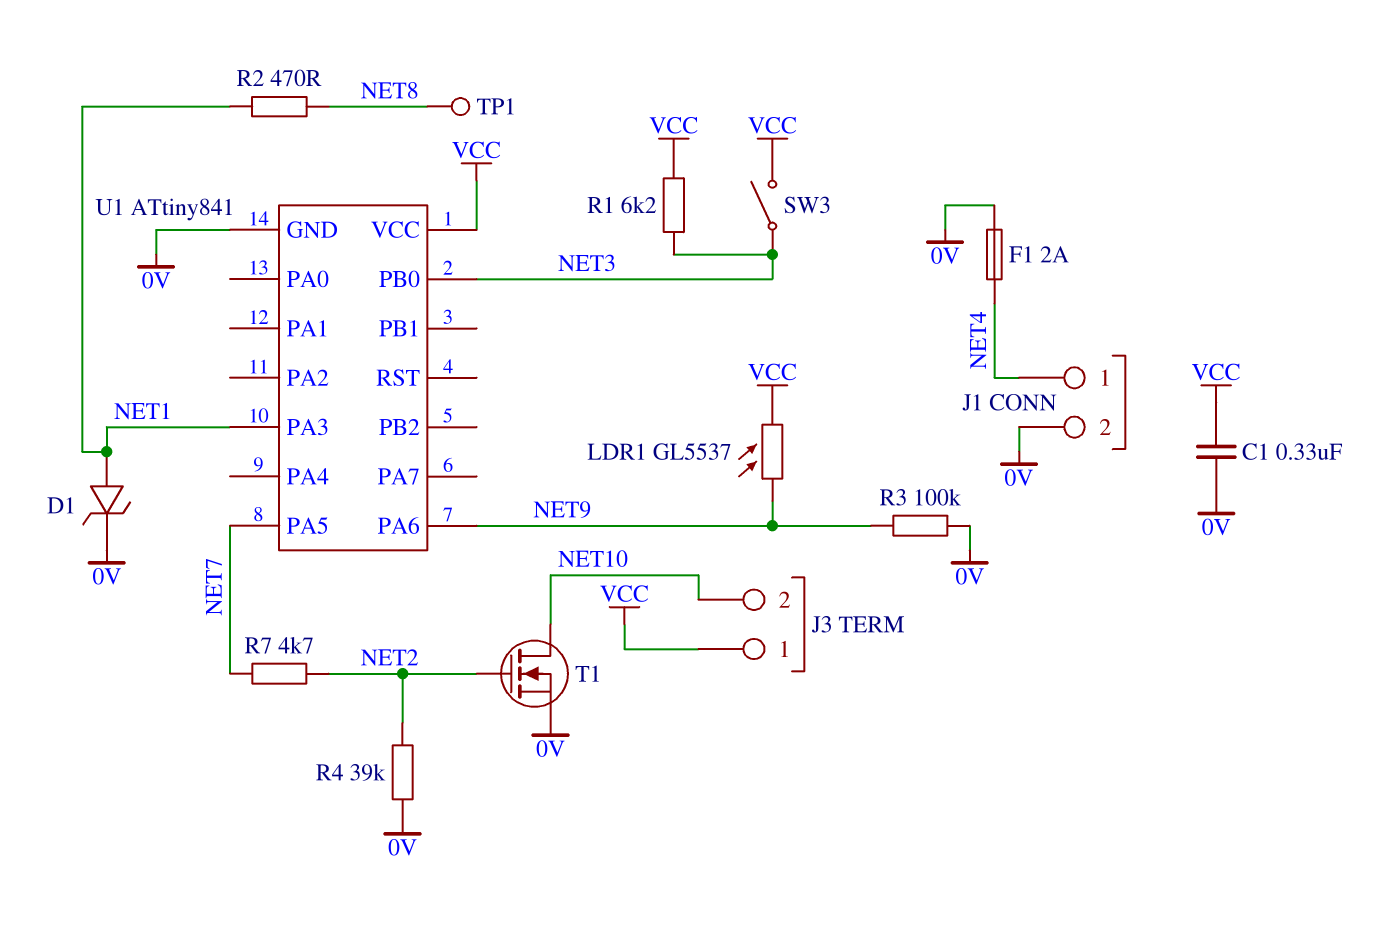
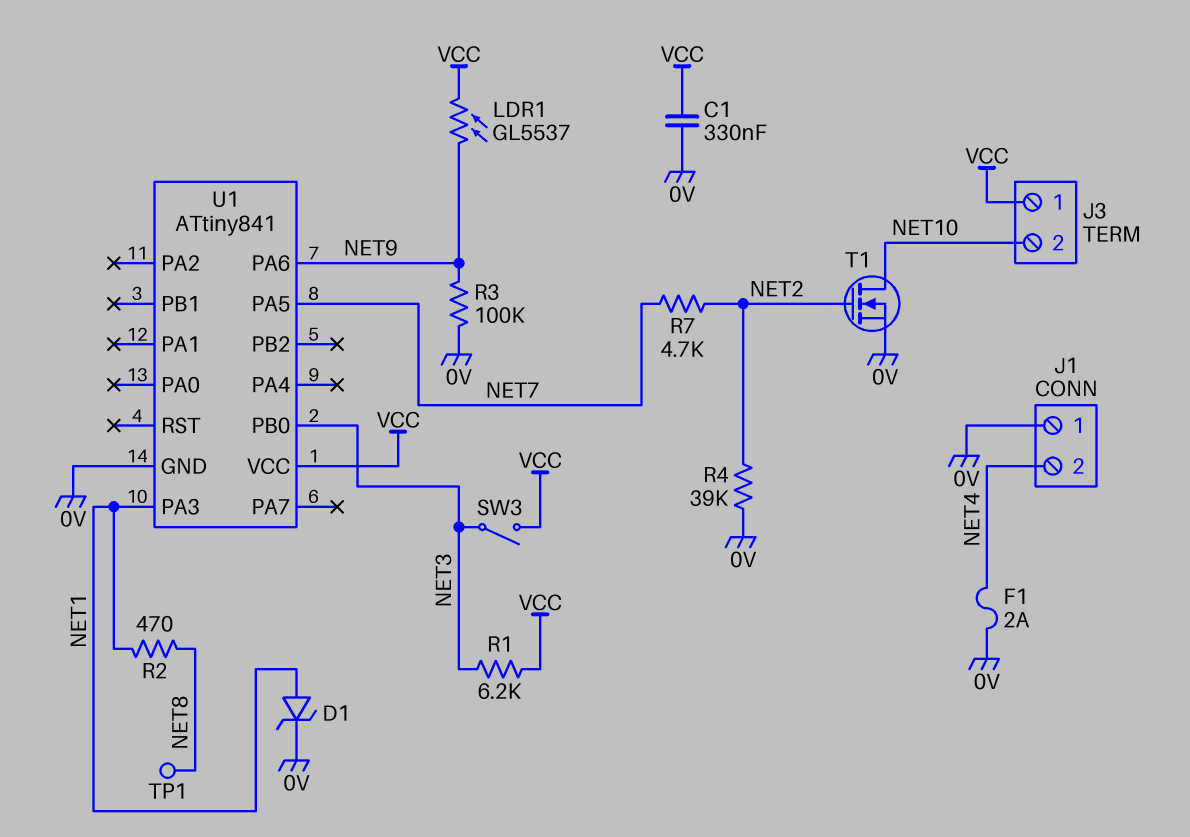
J1 pin 1: NET4 -> 0V
J1 pin 2: 0V -> NET4

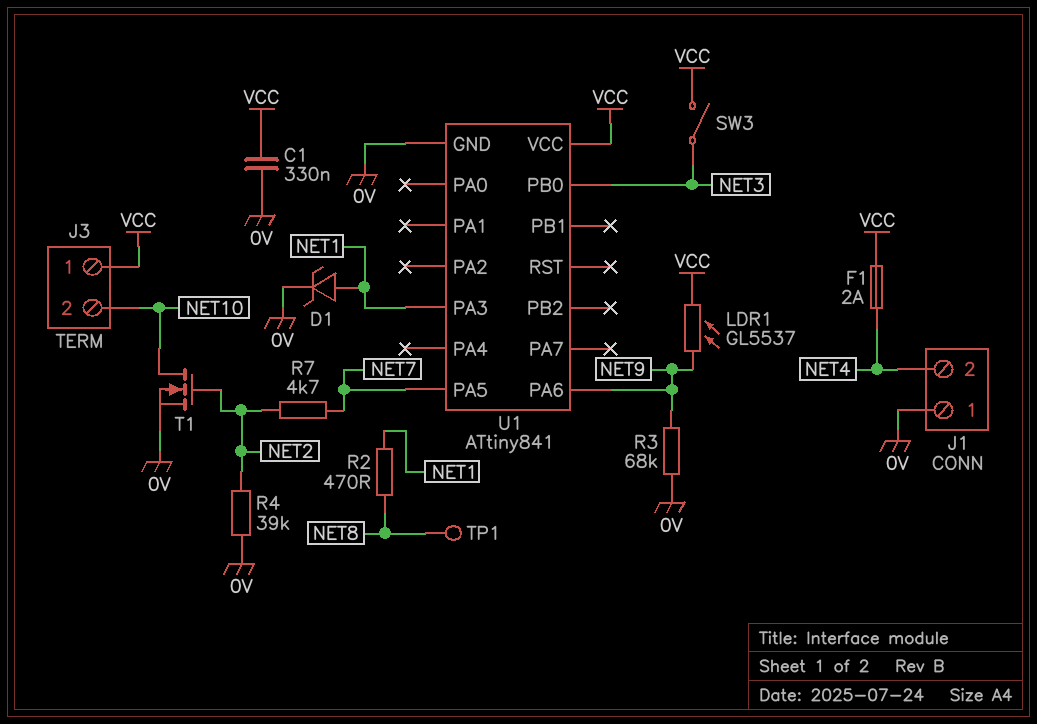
F1: 2A (0V, NET4) -> 2A (NET4, VCC)
R1: 6.2k (NET3, VCC) -> none
R3: 100k (0V, NET9) -> 68k (0V, NET9)

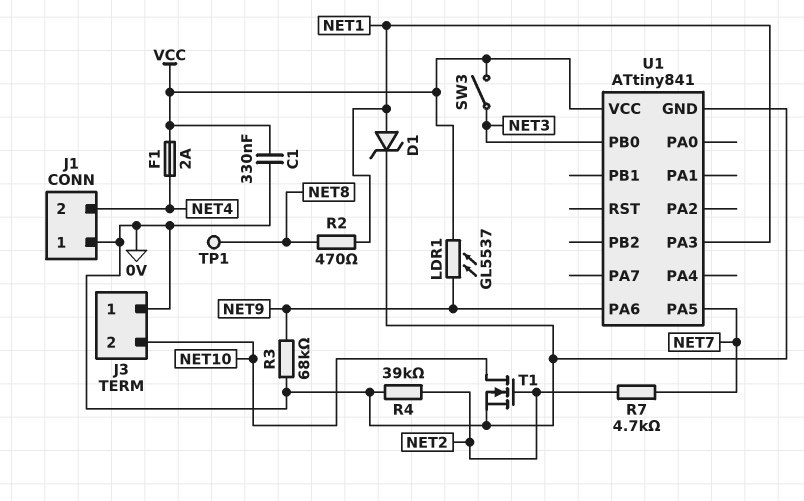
J3 pin 1: VCC -> 0V

